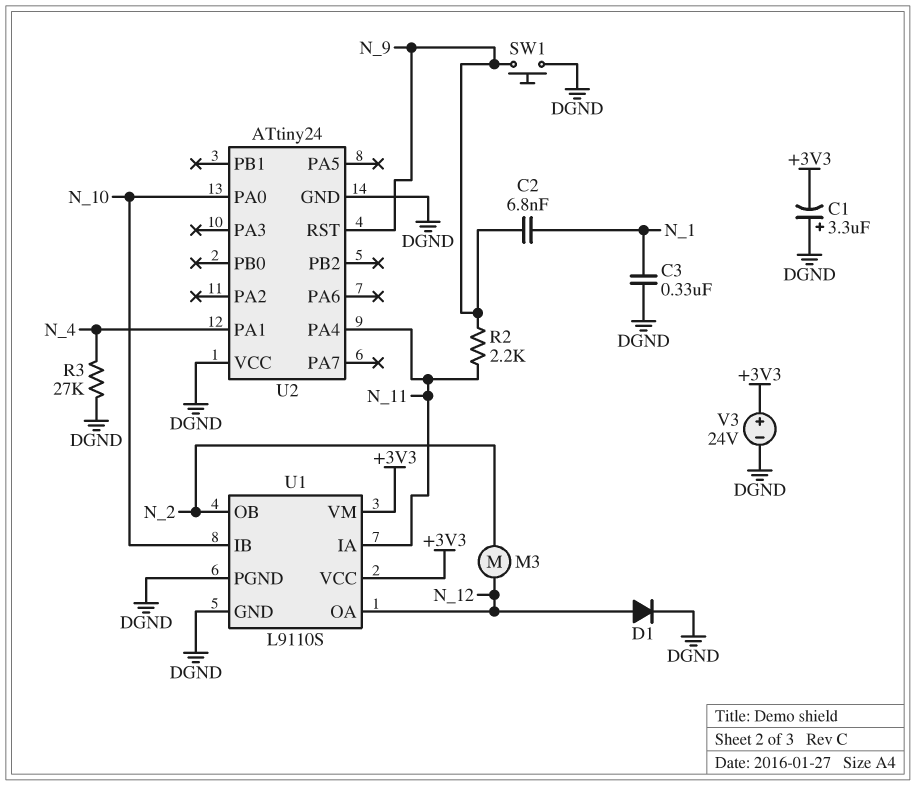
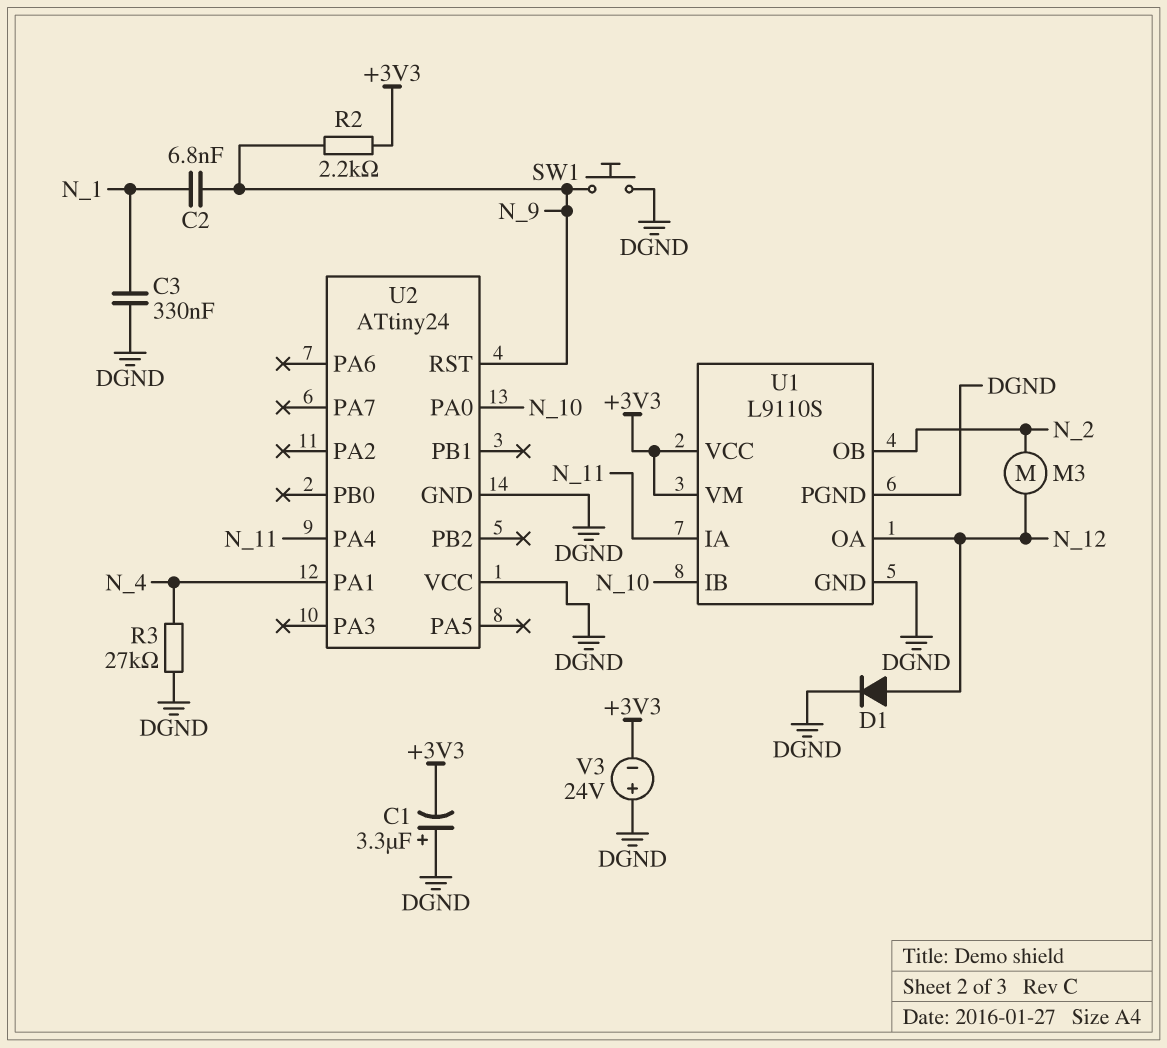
R2: 2.2k (N_9, N_11) -> 2.2k (+3V3, N_9)
V3: 24V (plus +3V3, minus DGND) -> 24V (plus DGND, minus +3V3)

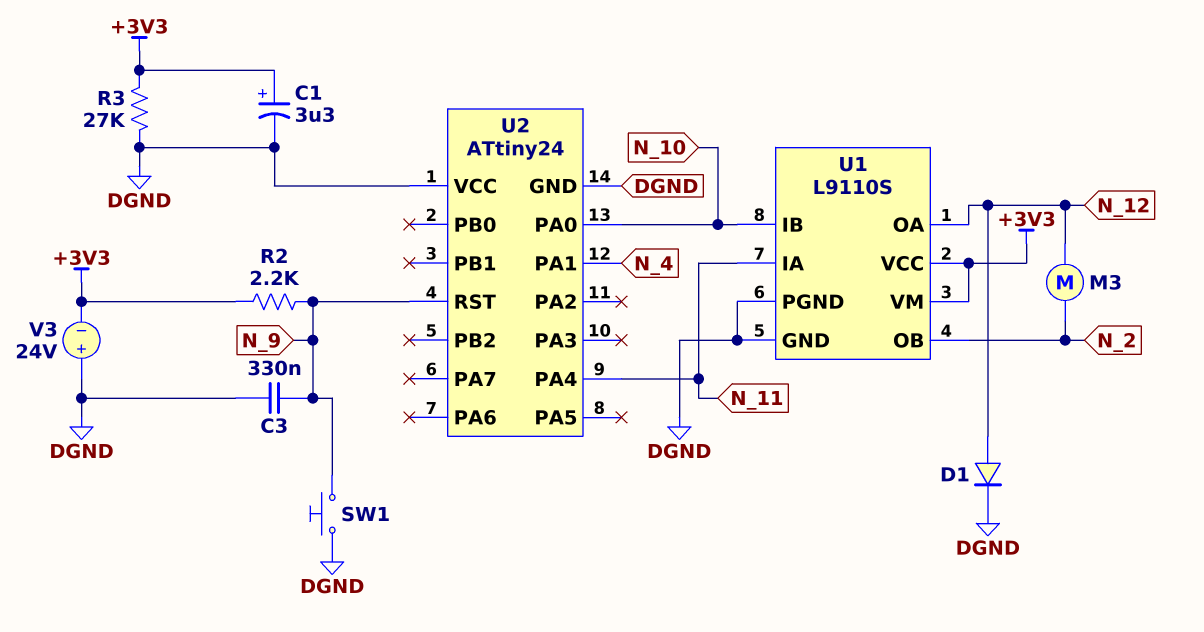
C1: 3.3uF (plus DGND, minus +3V3) -> 3.3uF (plus +3V3, minus DGND)
C2: 6.8nF (N_1, N_9) -> none
C3: 330nF (DGND, N_1) -> 330nF (DGND, N_9)
R3: 27k (DGND, N_4) -> 27k (+3V3, DGND)

